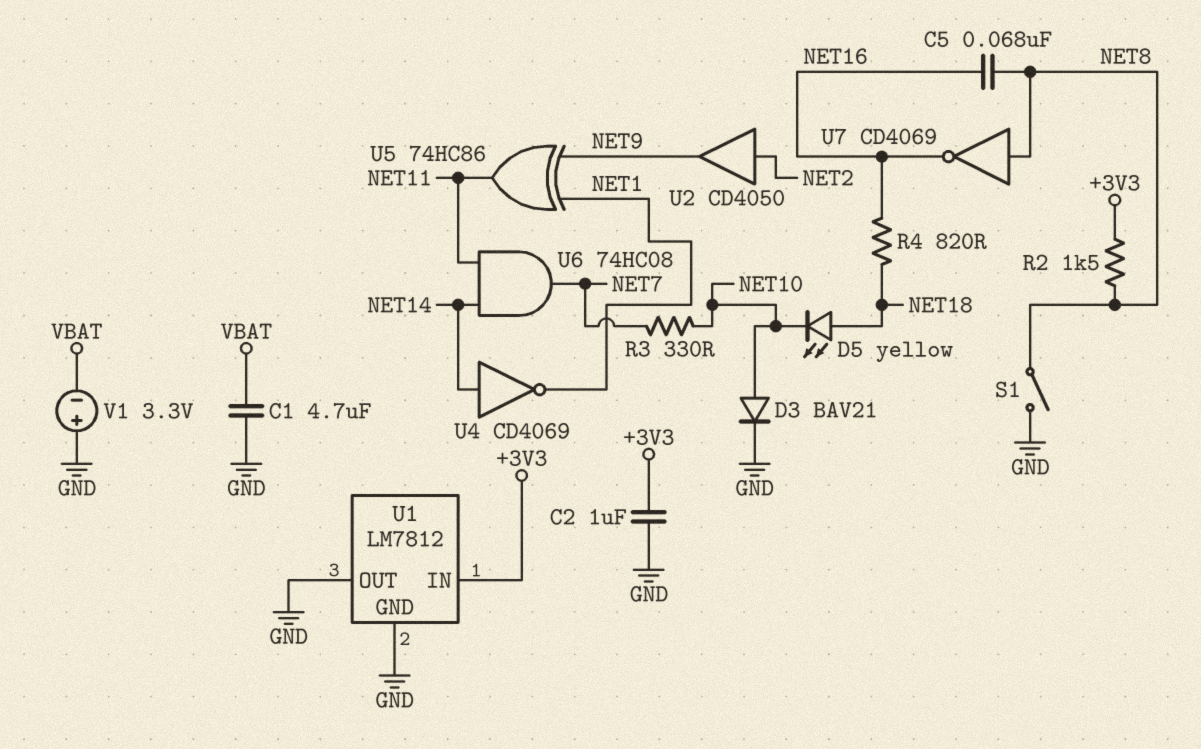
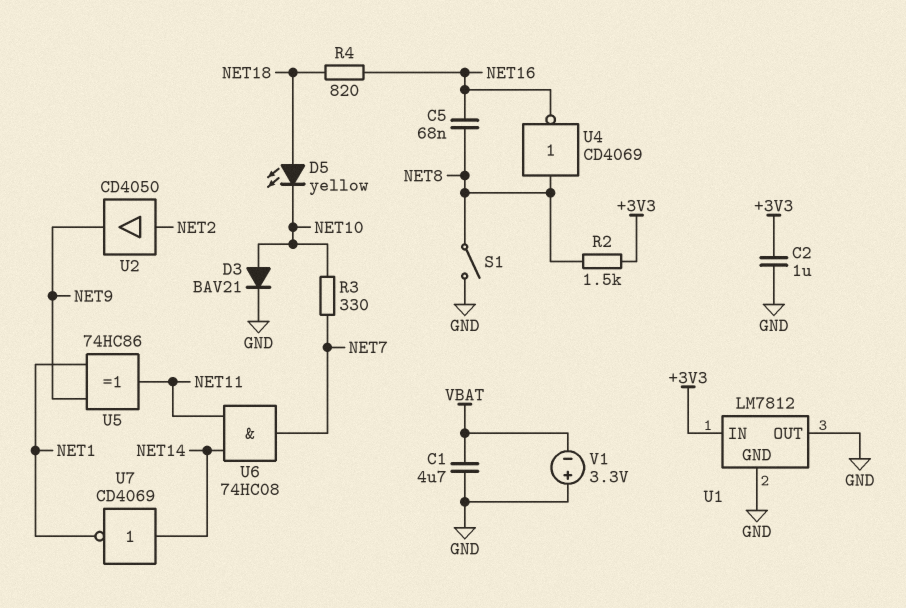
U4: NOT CD4069 (in NET14, out NET1) -> NOT CD4069 (in NET8, out NET16)
U7: NOT CD4069 (in NET8, out NET16) -> NOT CD4069 (in NET14, out NET1)

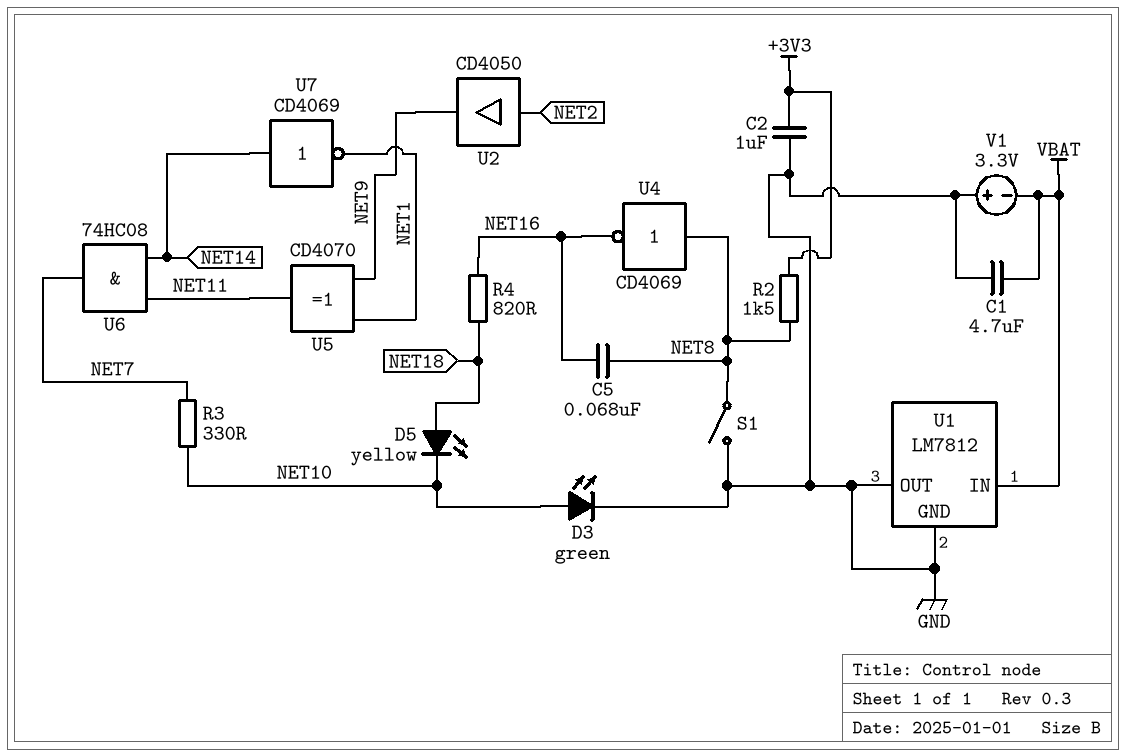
D3: diode BAV21 (A NET10, K GND) -> LED green (A NET10, K GND)
U1 pin IN: +3V3 -> VBAT
U5: XOR 74HC86 (in NET1, in NET9, out NET11) -> XOR CD4070 (in NET1, in NET9, out NET11)

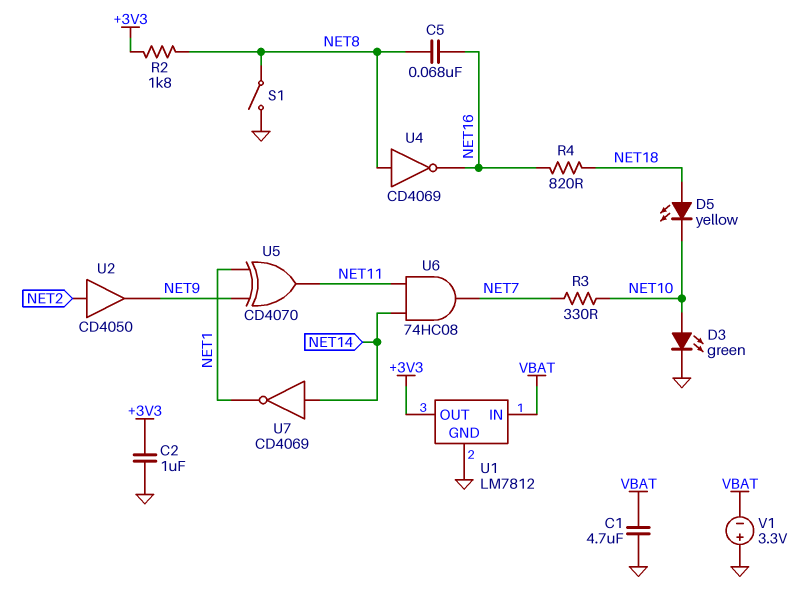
R2: 1.5k (+3V3, NET8) -> 1.8k (+3V3, NET8)
U1 pin OUT: GND -> +3V3

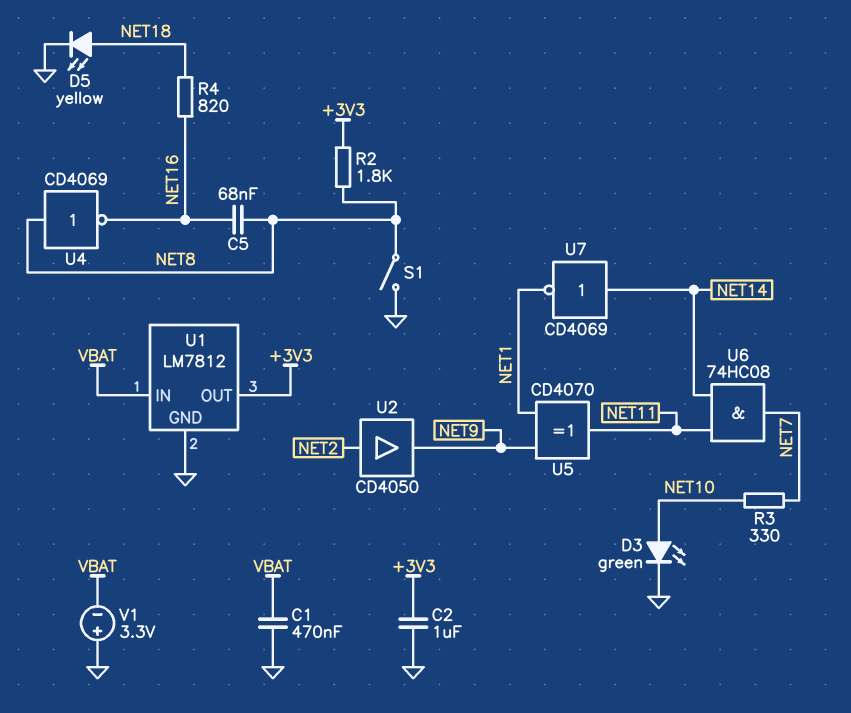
C1: 4.7uF (GND, VBAT) -> 470nF (GND, VBAT)
D5: LED yellow (A NET18, K NET10) -> LED yellow (A NET18, K GND)

